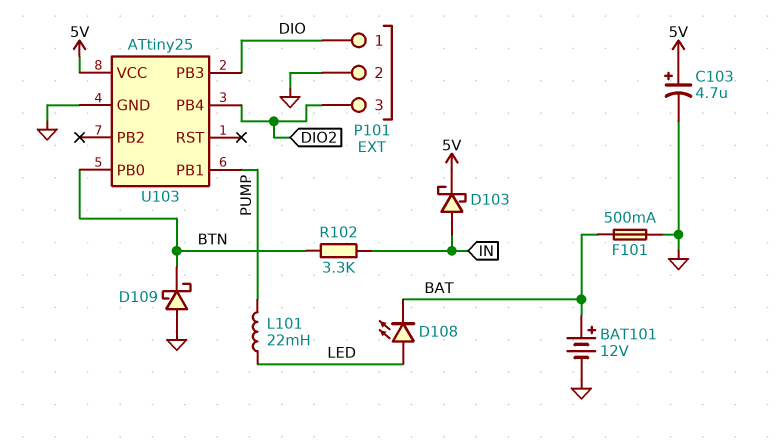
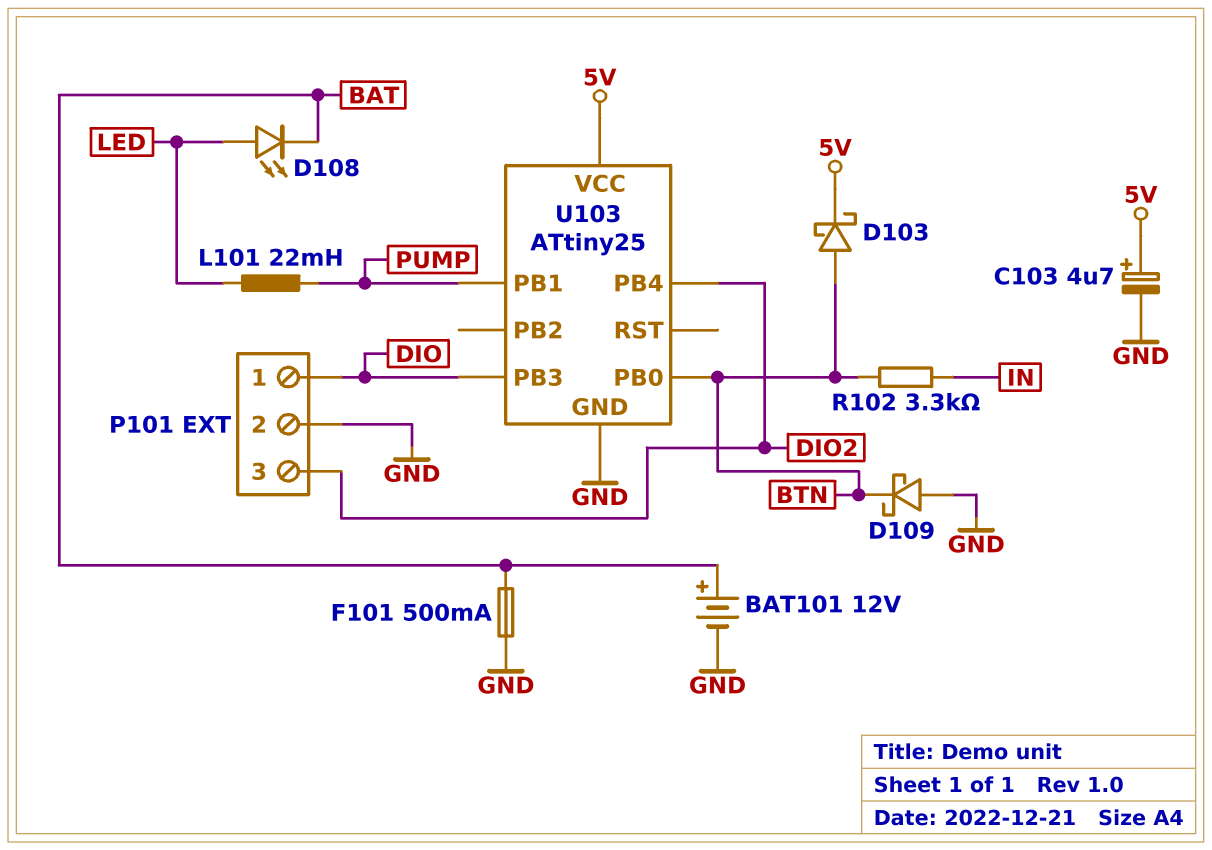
D103: schottky (A IN, K 5V) -> schottky (A BTN, K 5V)

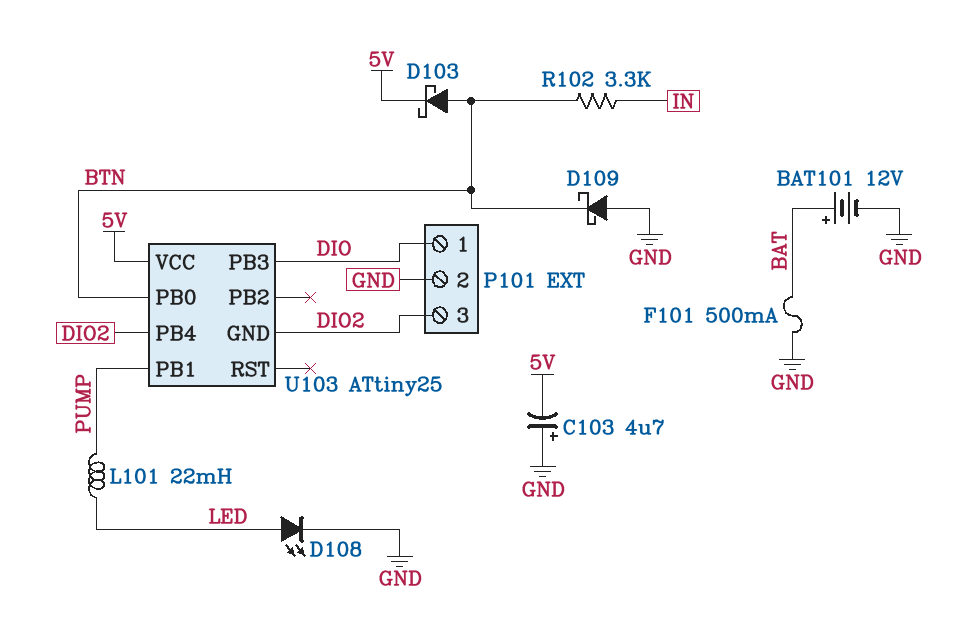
C103: 4.7uF (plus 5V, minus GND) -> 4.7uF (plus GND, minus 5V)
D108: LED (A LED, K BAT) -> LED (A LED, K GND)
U103 pin GND: GND -> DIO2

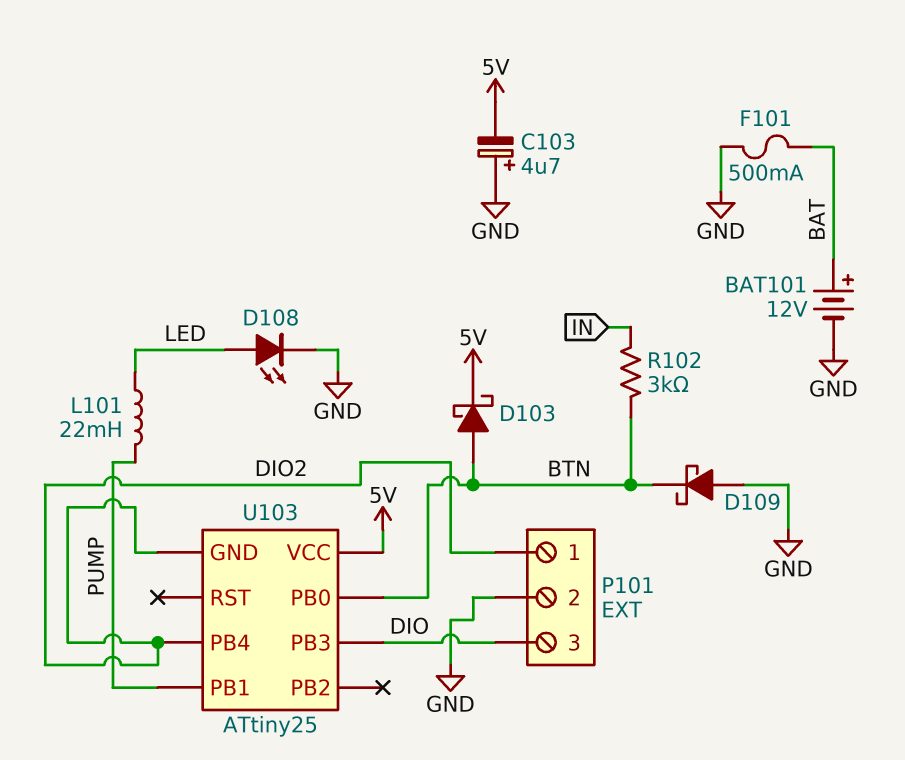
P101 pin 1: DIO -> DIO2
P101 pin 3: DIO2 -> DIO
R102: 3.3k (BTN, IN) -> 3k (BTN, IN)

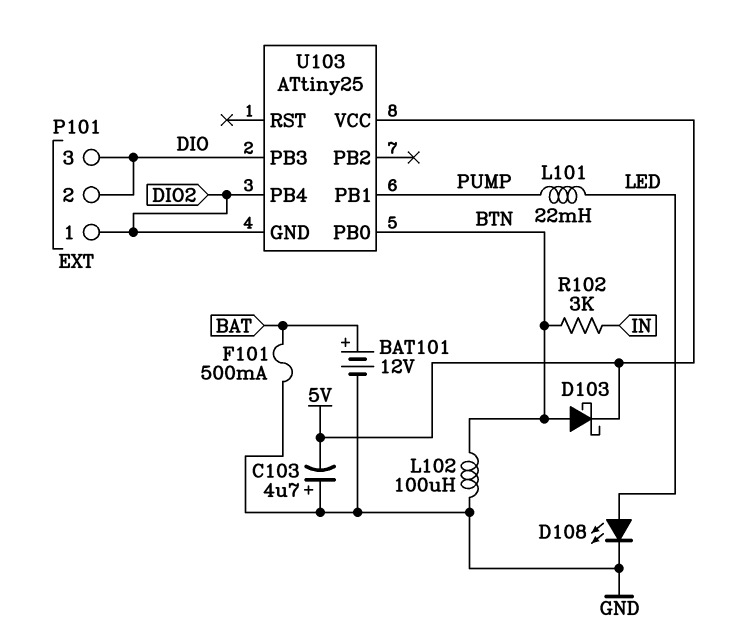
D109: schottky (A GND, K BTN) -> none
L102: none -> 100uH (BTN, GND)
P101 pin 2: GND -> DIO

